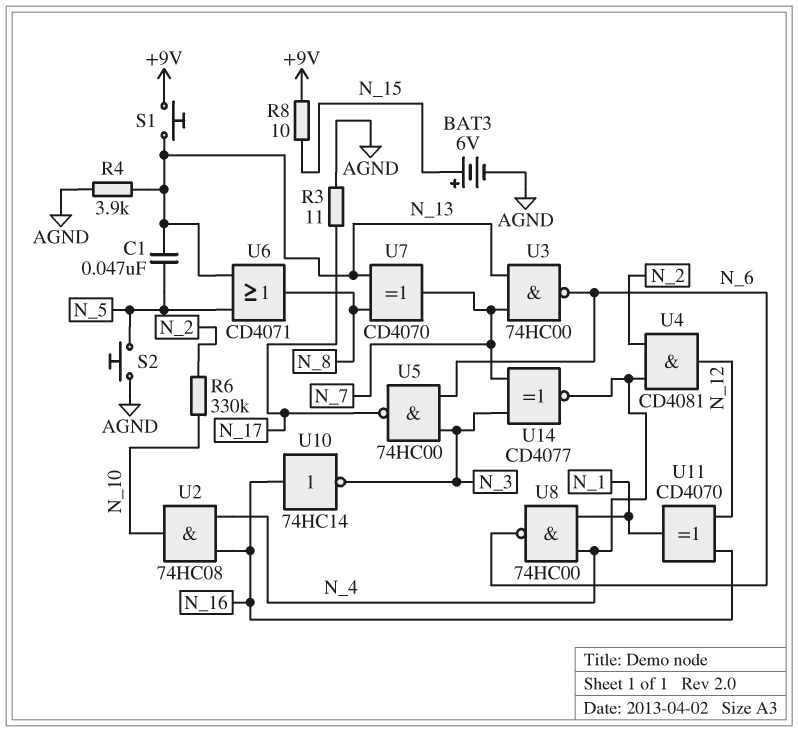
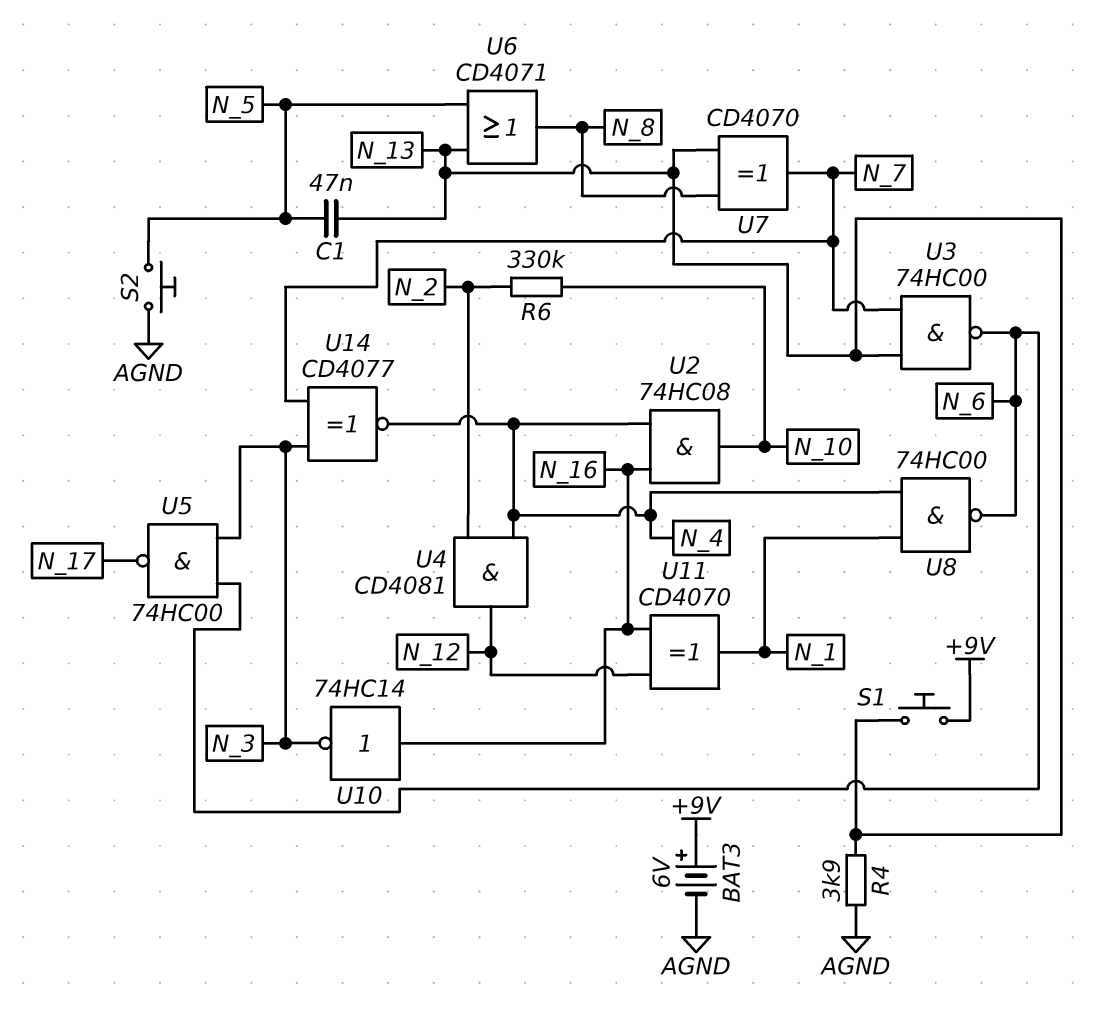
BAT3: 6V (plus N_15, minus AGND) -> 6V (plus +9V, minus AGND)
R3: 11 (AGND, N_17) -> none
R8: 10 (+9V, N_15) -> none

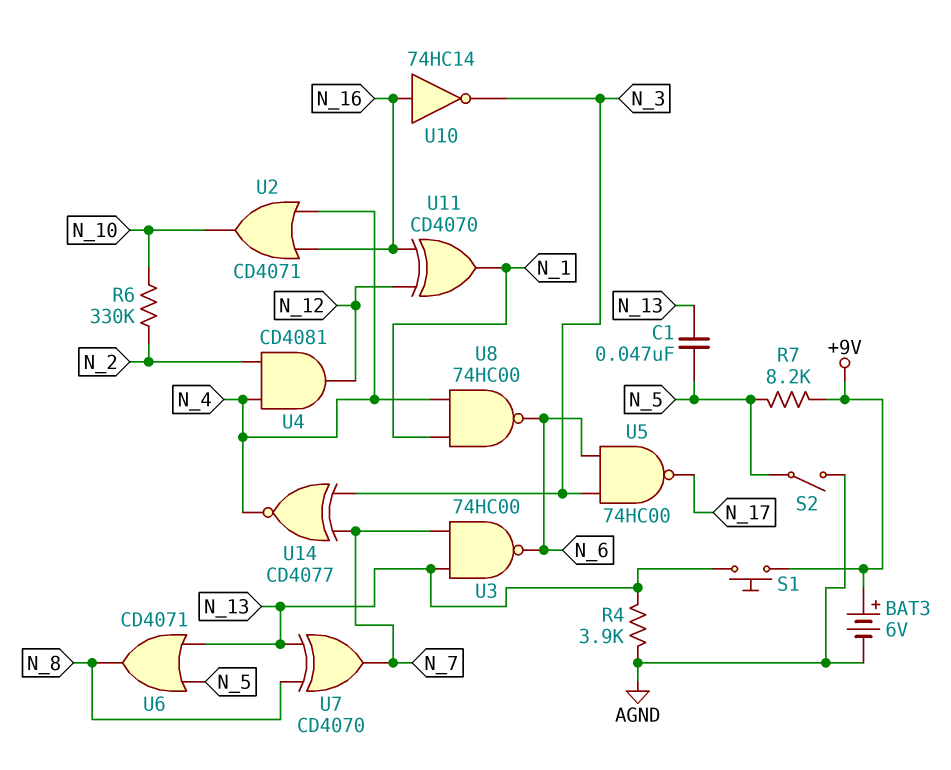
R7: none -> 8.2k (+9V, N_5)
S2: button (AGND, N_5) -> switch (AGND, N_5)
U2: AND 74HC08 (in N_4, in N_16, out N_10) -> OR CD4071 (in N_4, in N_16, out N_10)

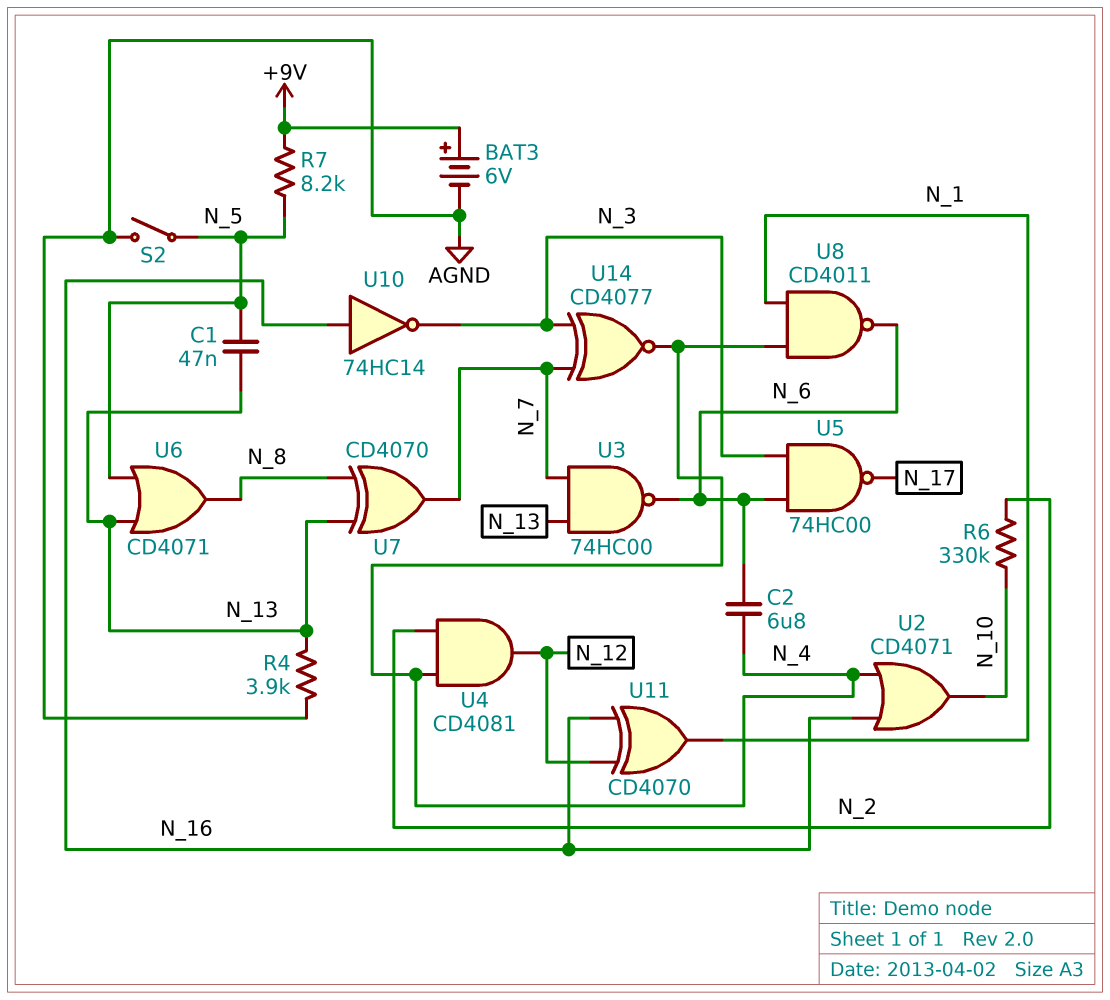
C2: none -> 6.8uF (N_4, N_6)
S1: button (+9V, N_13) -> none
U8: NAND 74HC00 (in N_1, in N_4, out N_6) -> NAND CD4011 (in N_1, in N_4, out N_6)

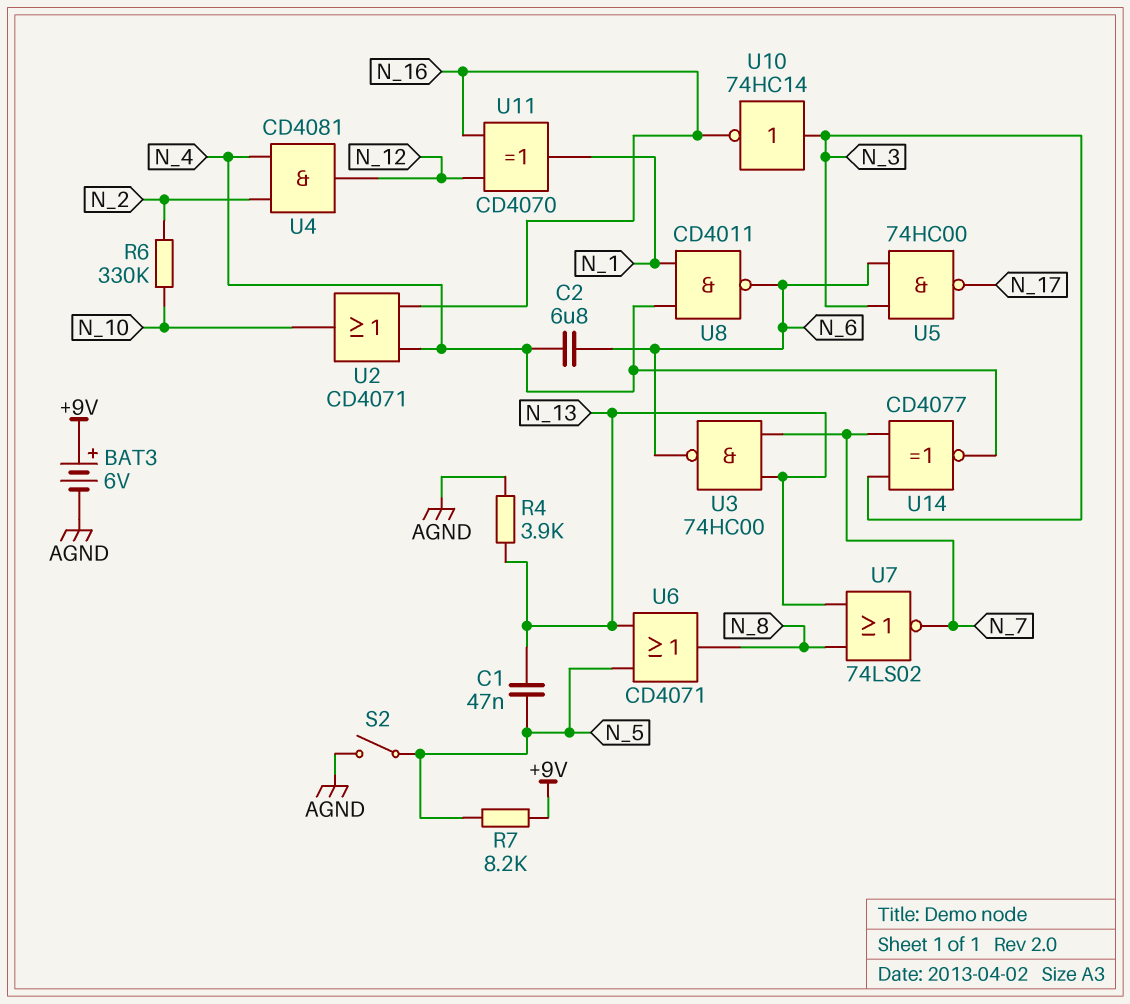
U7: XOR CD4070 (in N_8, in N_13, out N_7) -> NOR 74LS02 (in N_8, in N_13, out N_7)
U10: NOT 74HC14 (in N_16, out N_3) -> NOT 74HC14 (in N_3, out N_16)

